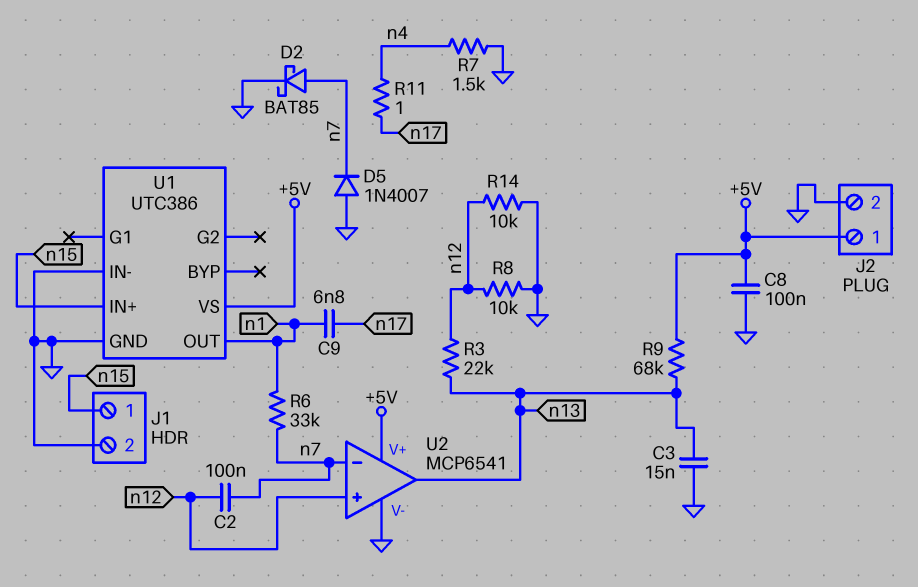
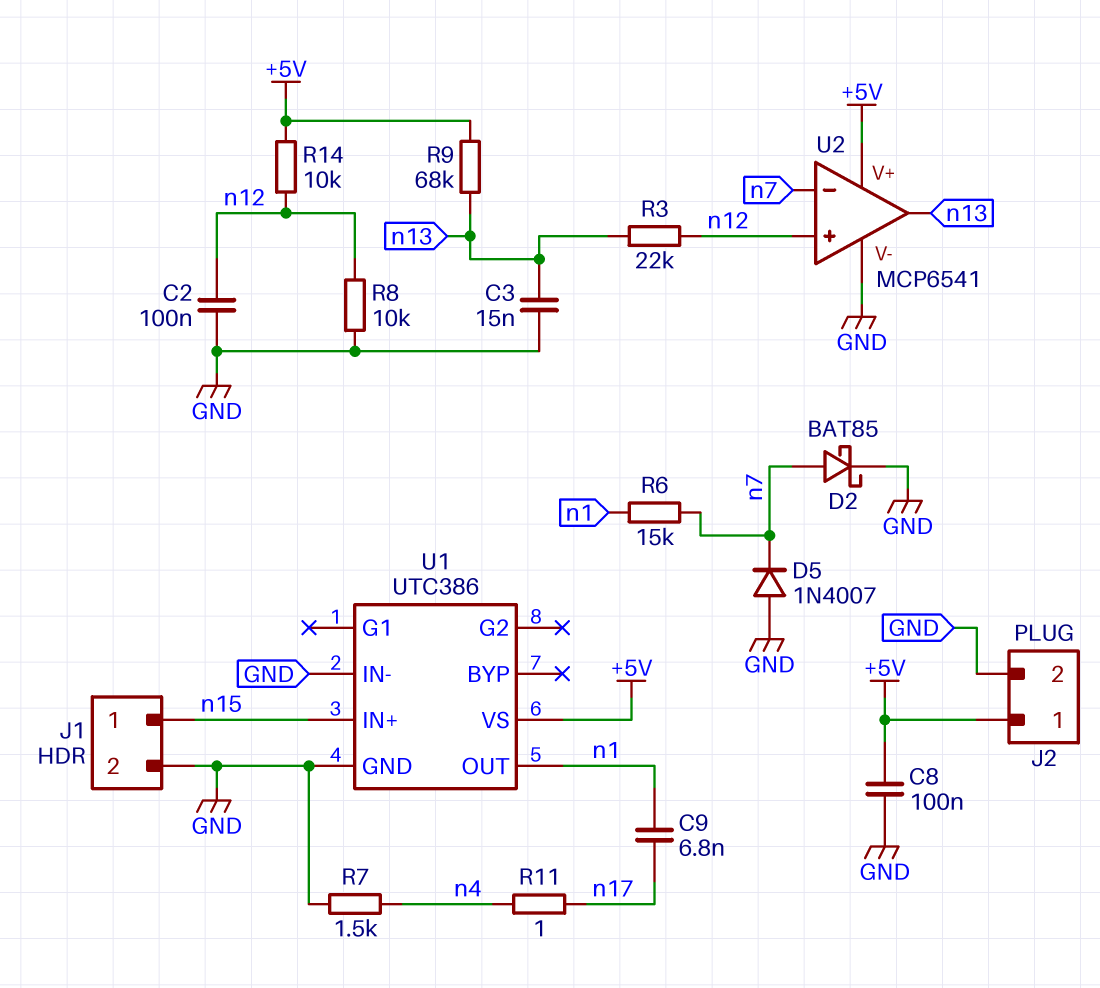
C2: 100nF (n7, n12) -> 100nF (GND, n12)
R6: 33k (n1, n7) -> 15k (n1, n7)
R14: 10k (GND, n12) -> 10k (+5V, n12)

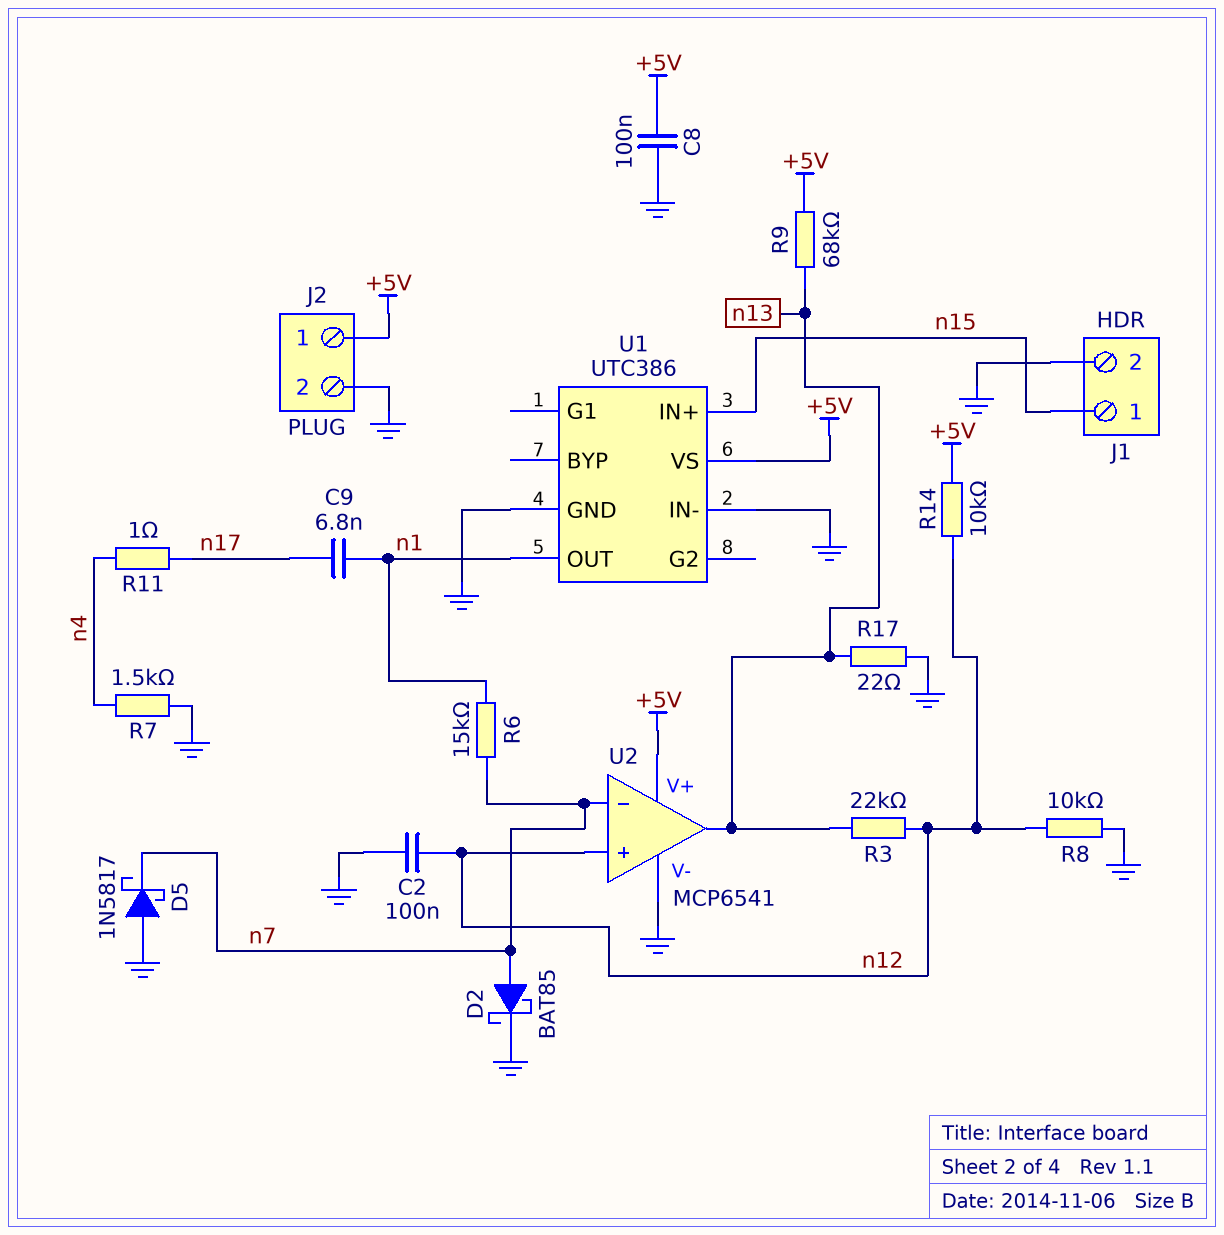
C3: 15nF (GND, n13) -> none
D5: diode 1N4007 (A GND, K n7) -> schottky 1N5817 (A GND, K n7)
R17: none -> 22 (GND, n13)

